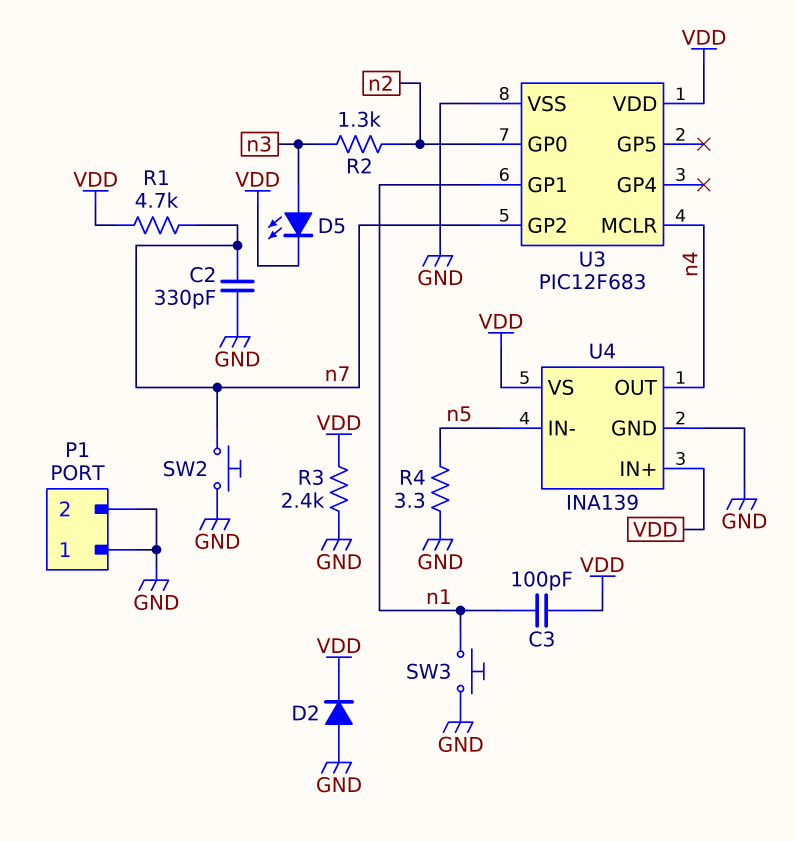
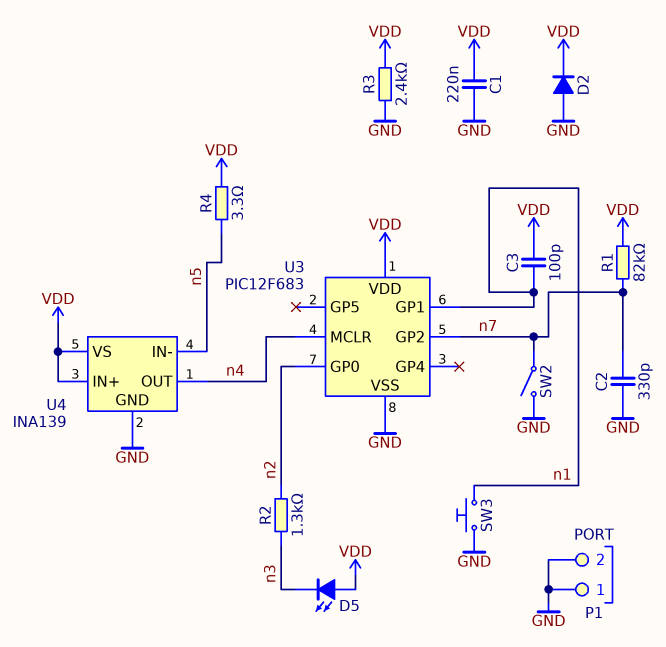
C1: none -> 220nF (GND, VDD)
D5: LED (A n3, K VDD) -> LED (A VDD, K n3)
R1: 4.7k (VDD, n7) -> 82k (VDD, n7)
R4: 3.3 (GND, n5) -> 3.3 (VDD, n5)
SW2: button (GND, n7) -> switch (GND, n7)

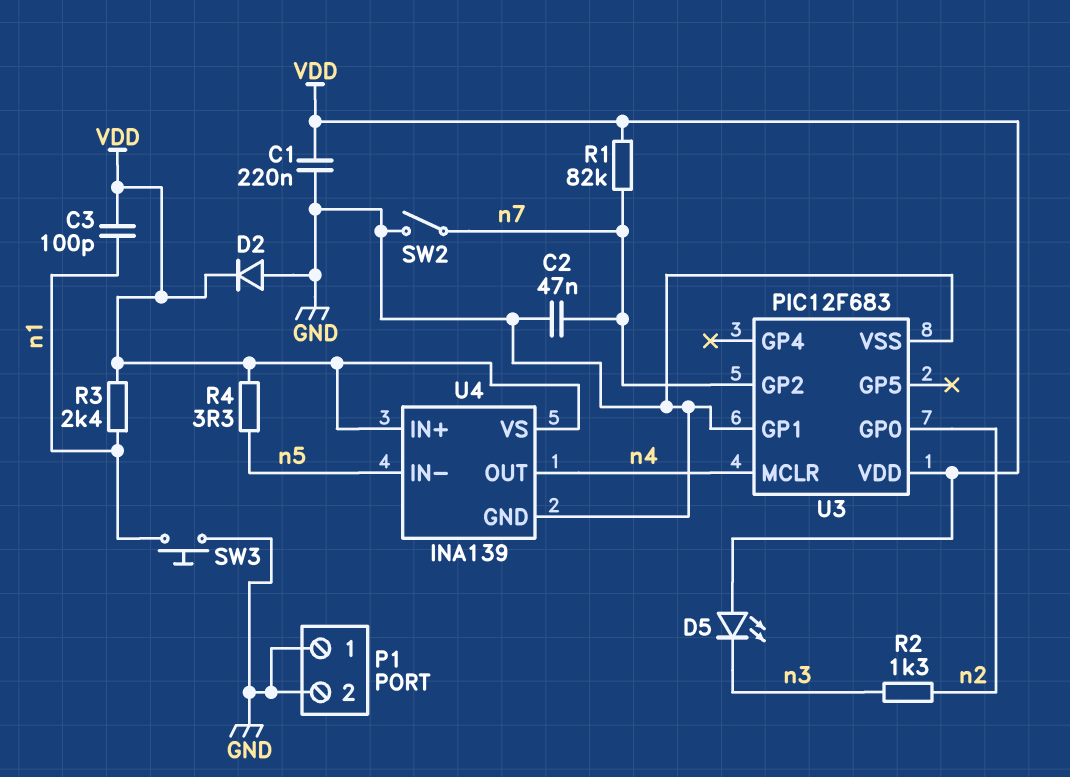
C2: 330pF (GND, n7) -> 47nF (GND, n7)
R3: 2.4k (GND, VDD) -> 2.4k (VDD, n1)
U3 pin GP1: n1 -> GND

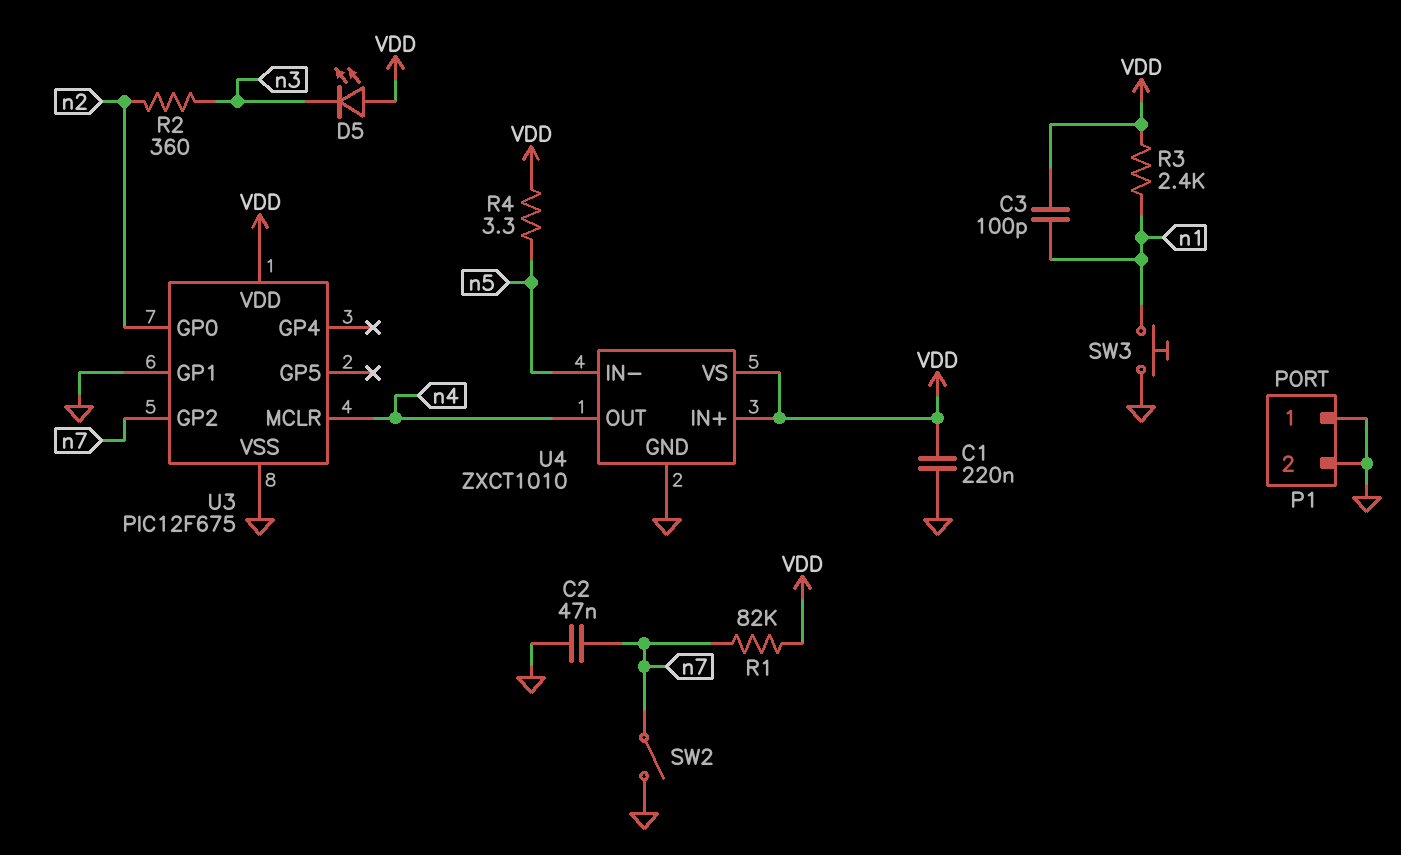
D2: diode (A GND, K VDD) -> none
R2: 1.3k (n2, n3) -> 360 (n2, n3)
U3: PIC12F683 -> PIC12F675
U4: INA139 -> ZXCT1010

